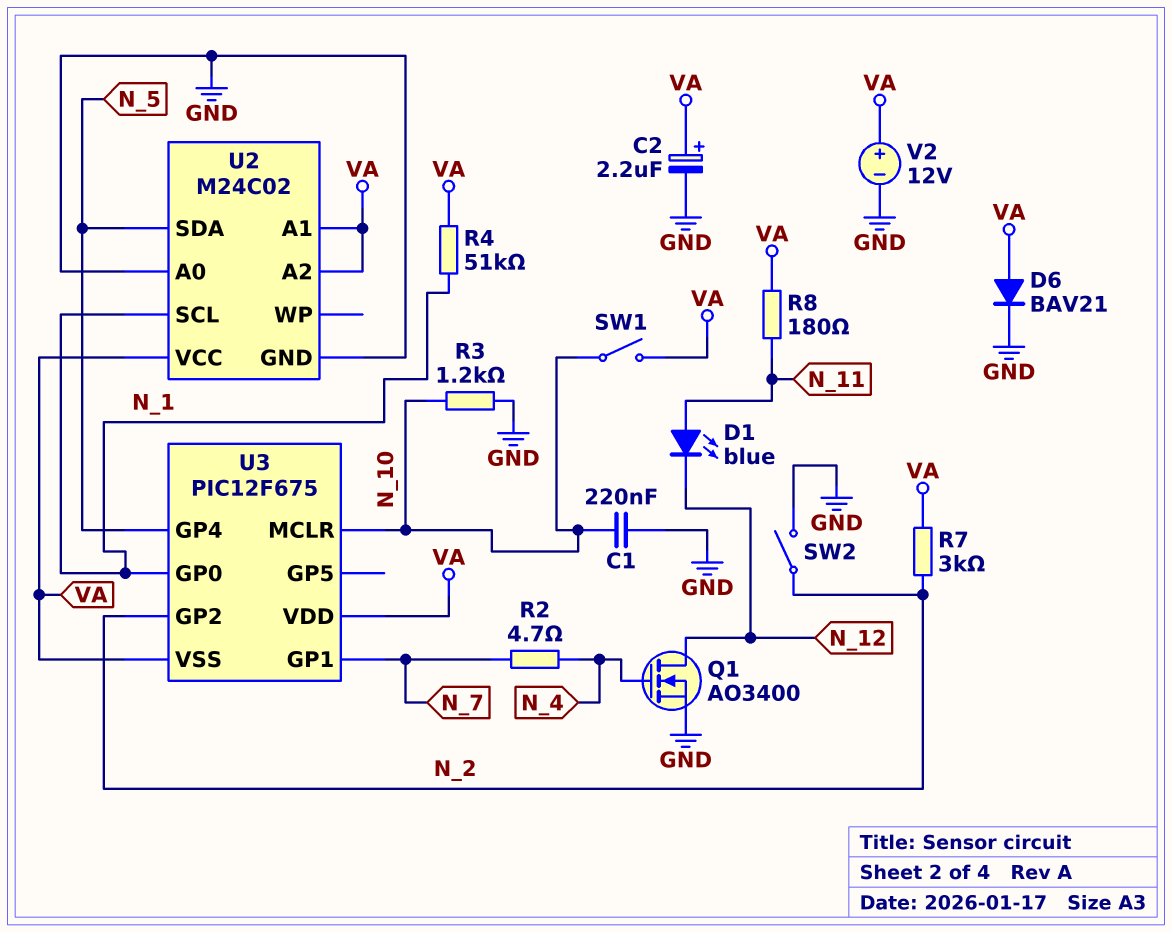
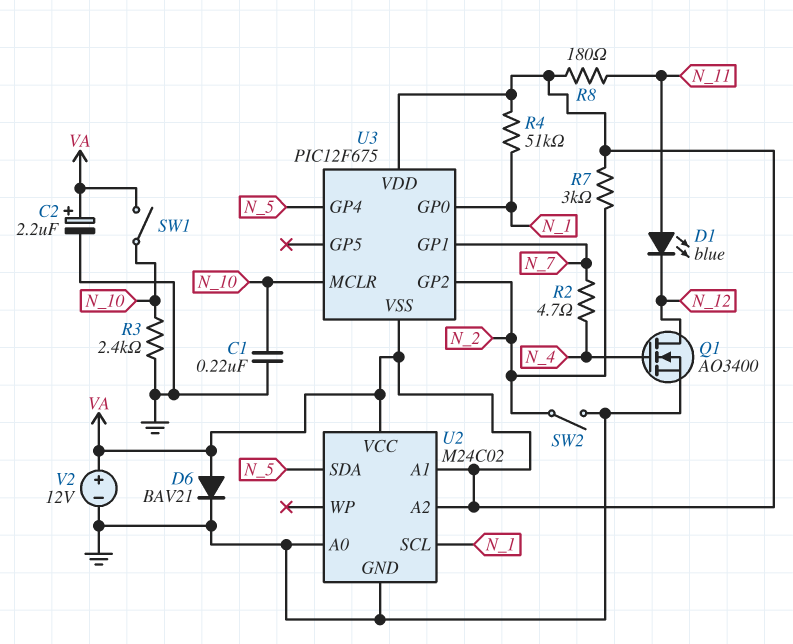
R3: 1.2k (GND, N_10) -> 2.4k (GND, N_10)

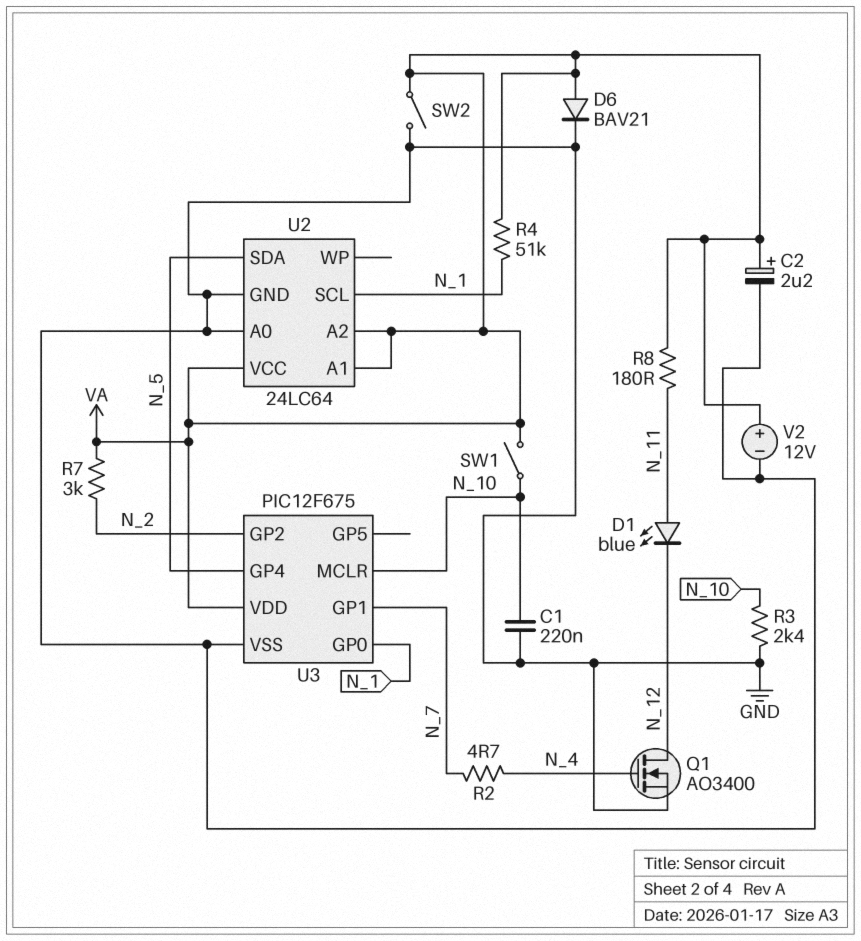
SW2: switch (GND, N_2) -> switch (GND, VA)
U2: M24C02 -> 24LC64
U3 pin VSS: VA -> GND

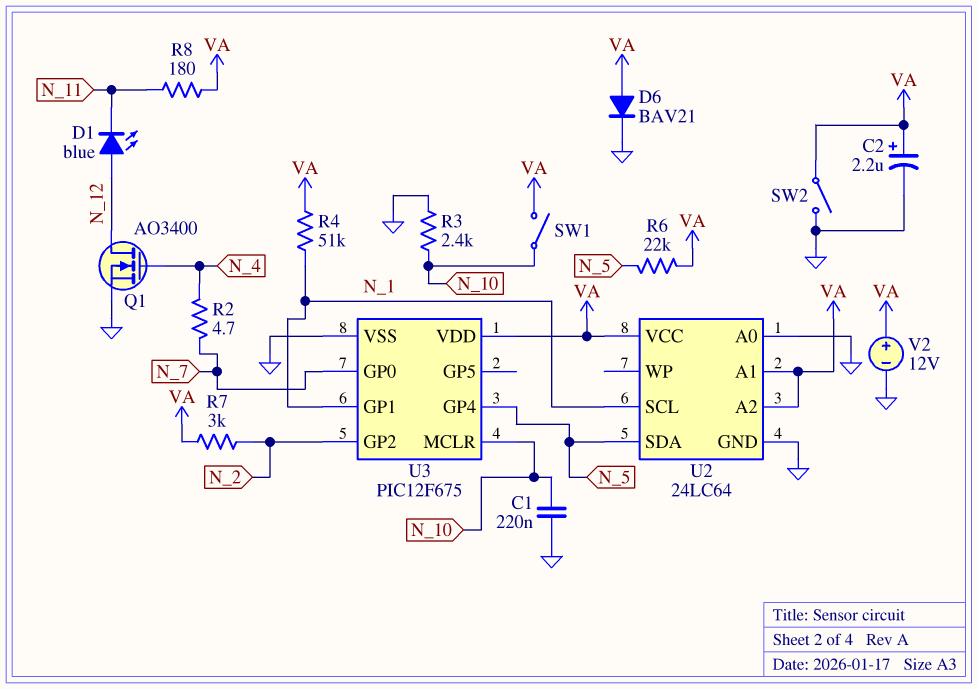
D1: LED blue (A N_11, K N_12) -> LED blue (A N_12, K N_11)
R6: none -> 22k (N_5, VA)
U3 pin GP0: N_1 -> N_7
U3 pin GP1: N_7 -> N_1

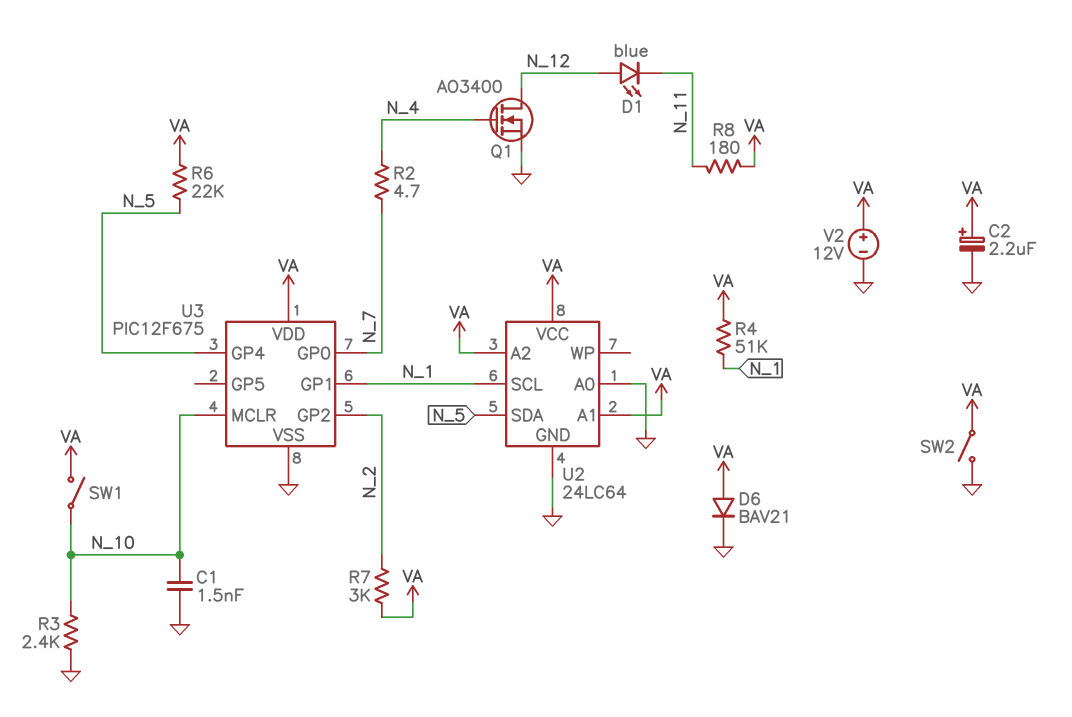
C1: 220nF (GND, N_10) -> 1.5nF (GND, N_10)

